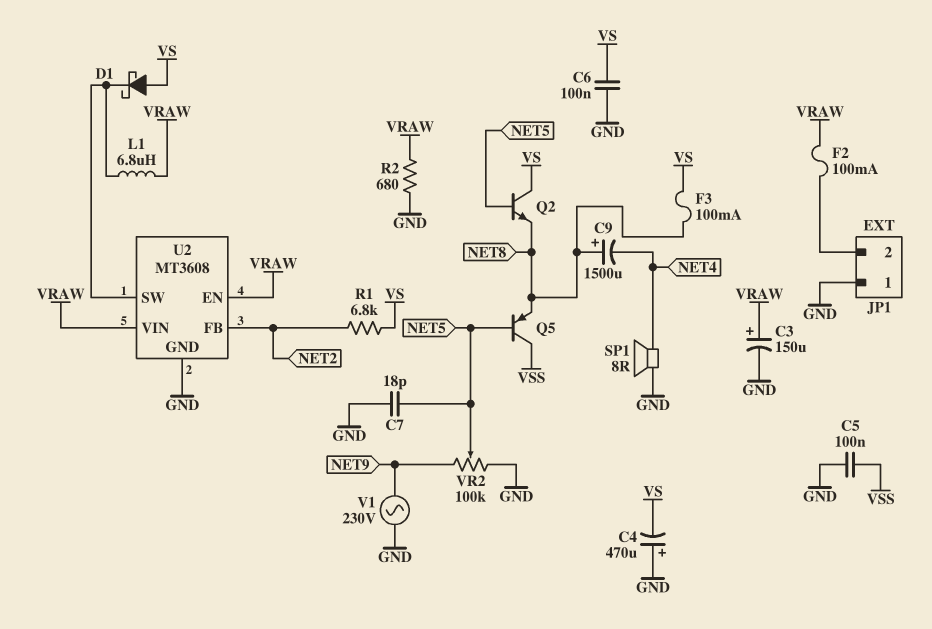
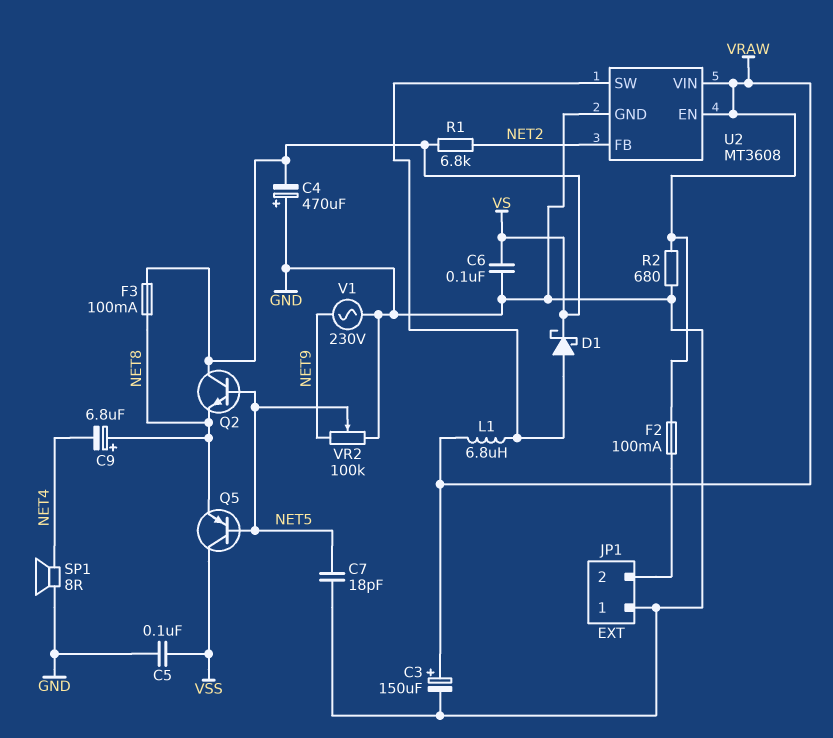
C9: 1500uF (plus NET8, minus NET4) -> 6.8uF (plus NET8, minus NET4)
D1: schottky (A VS, K U2/SW) -> schottky (A U2/SW, K VS)

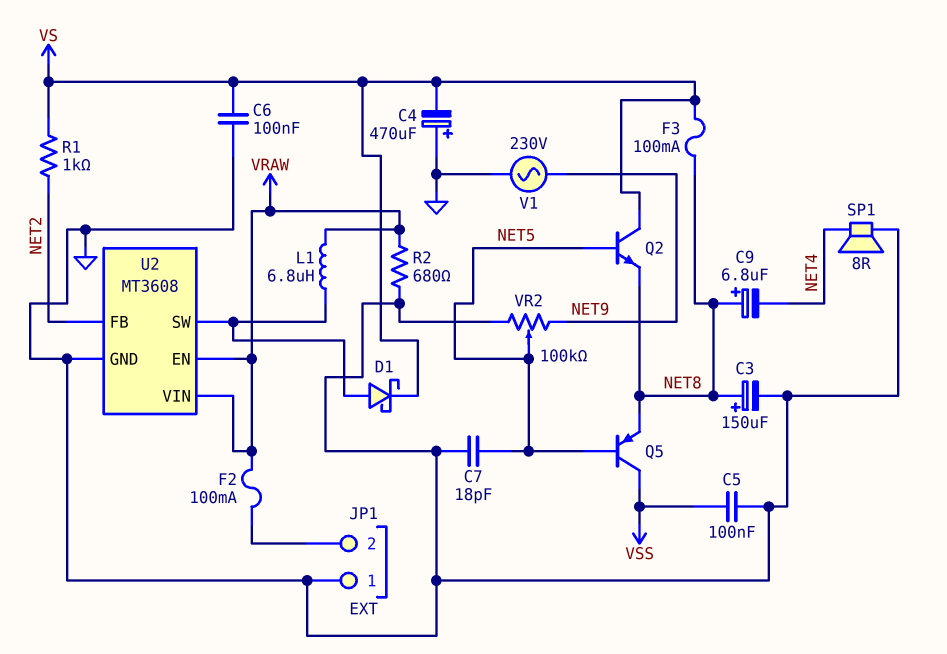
C3: 150uF (plus VRAW, minus GND) -> 150uF (plus NET8, minus GND)
R1: 6.8k (NET2, VS) -> 1k (NET2, VS)

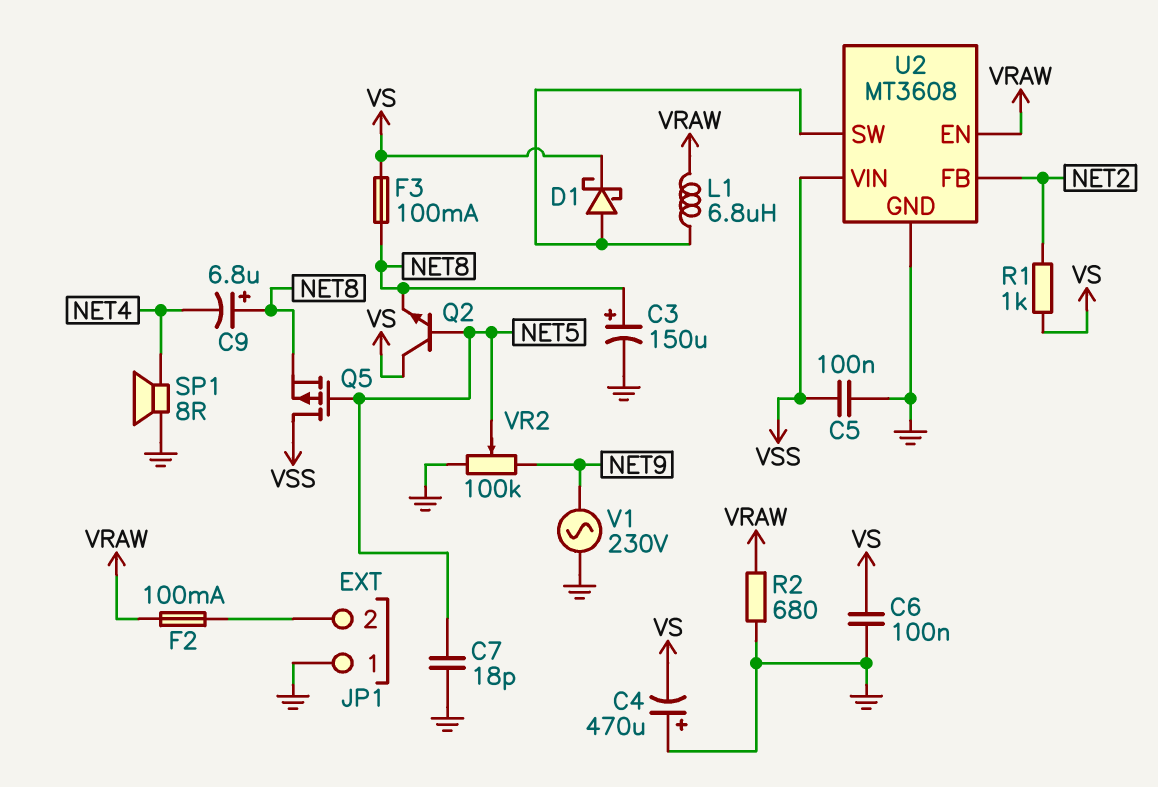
Q5: PNP (B NET5, C VSS, E NET8) -> PMOS (G NET5, D VSS, S NET8)
U2 pin VIN: VRAW -> VSS

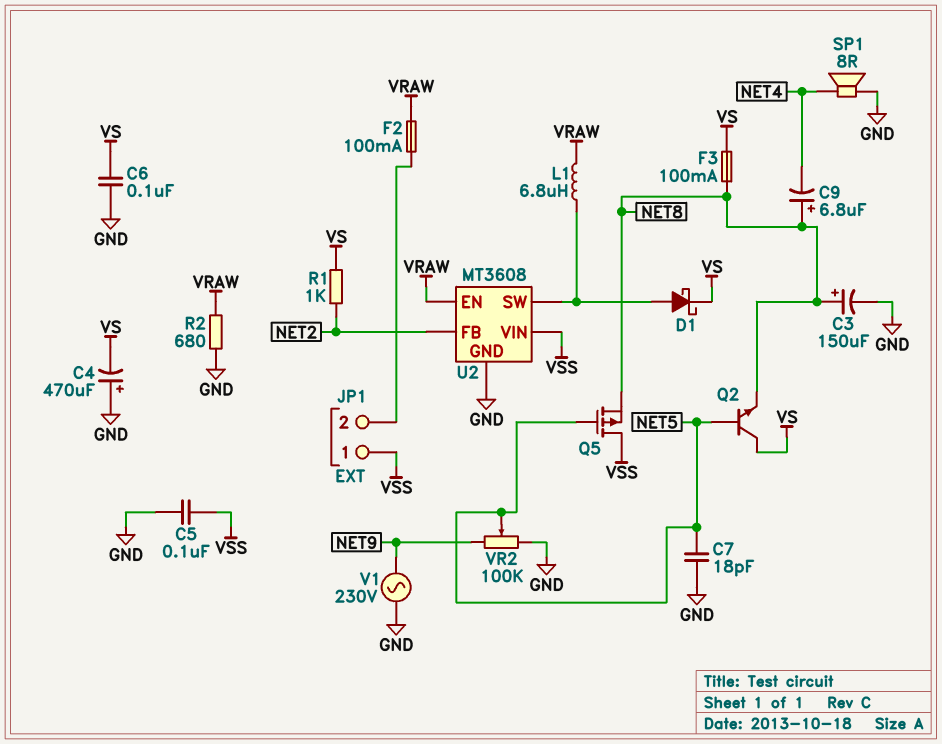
JP1 pin 1: GND -> VSS

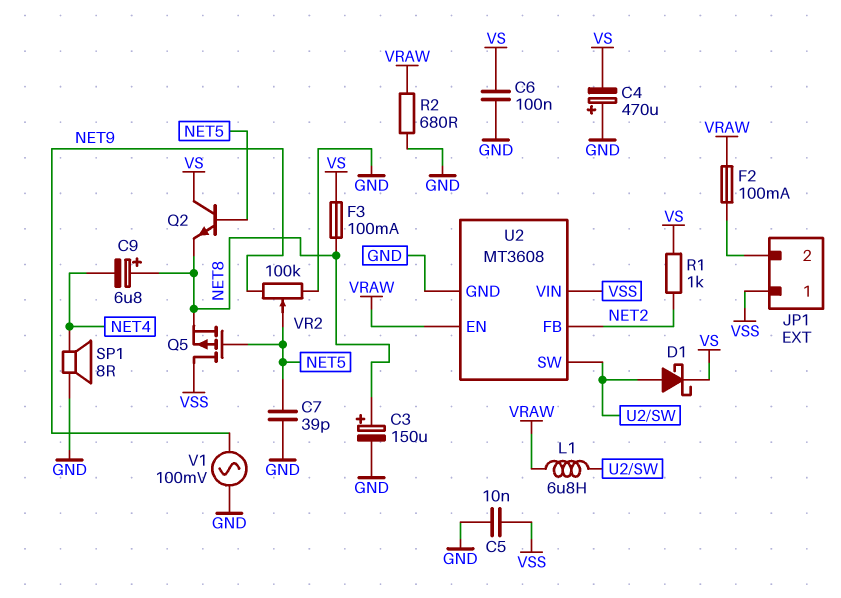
C5: 100nF (GND, VSS) -> 10nF (GND, VSS)
C7: 18pF (GND, NET5) -> 39pF (GND, NET5)
V1: AC 230V (GND, NET9) -> AC 100mV (GND, NET9)

